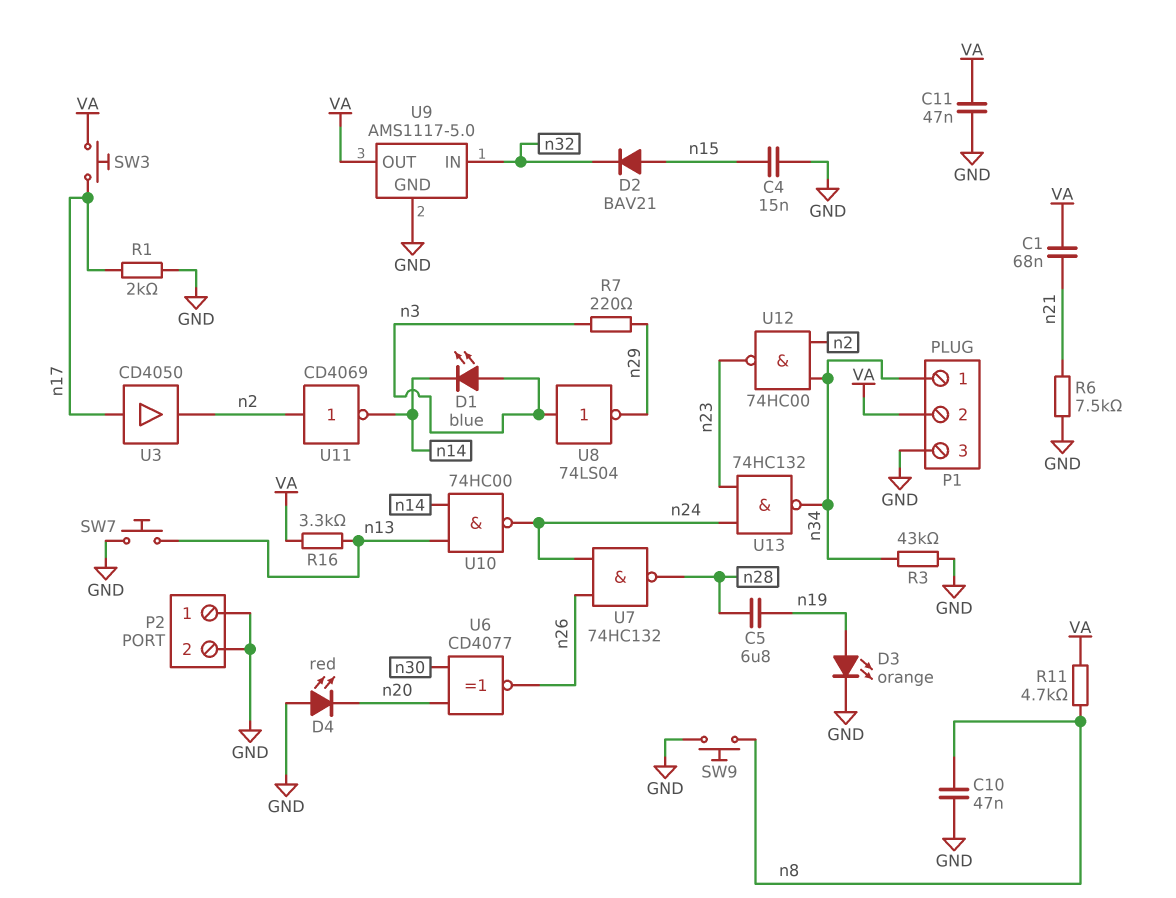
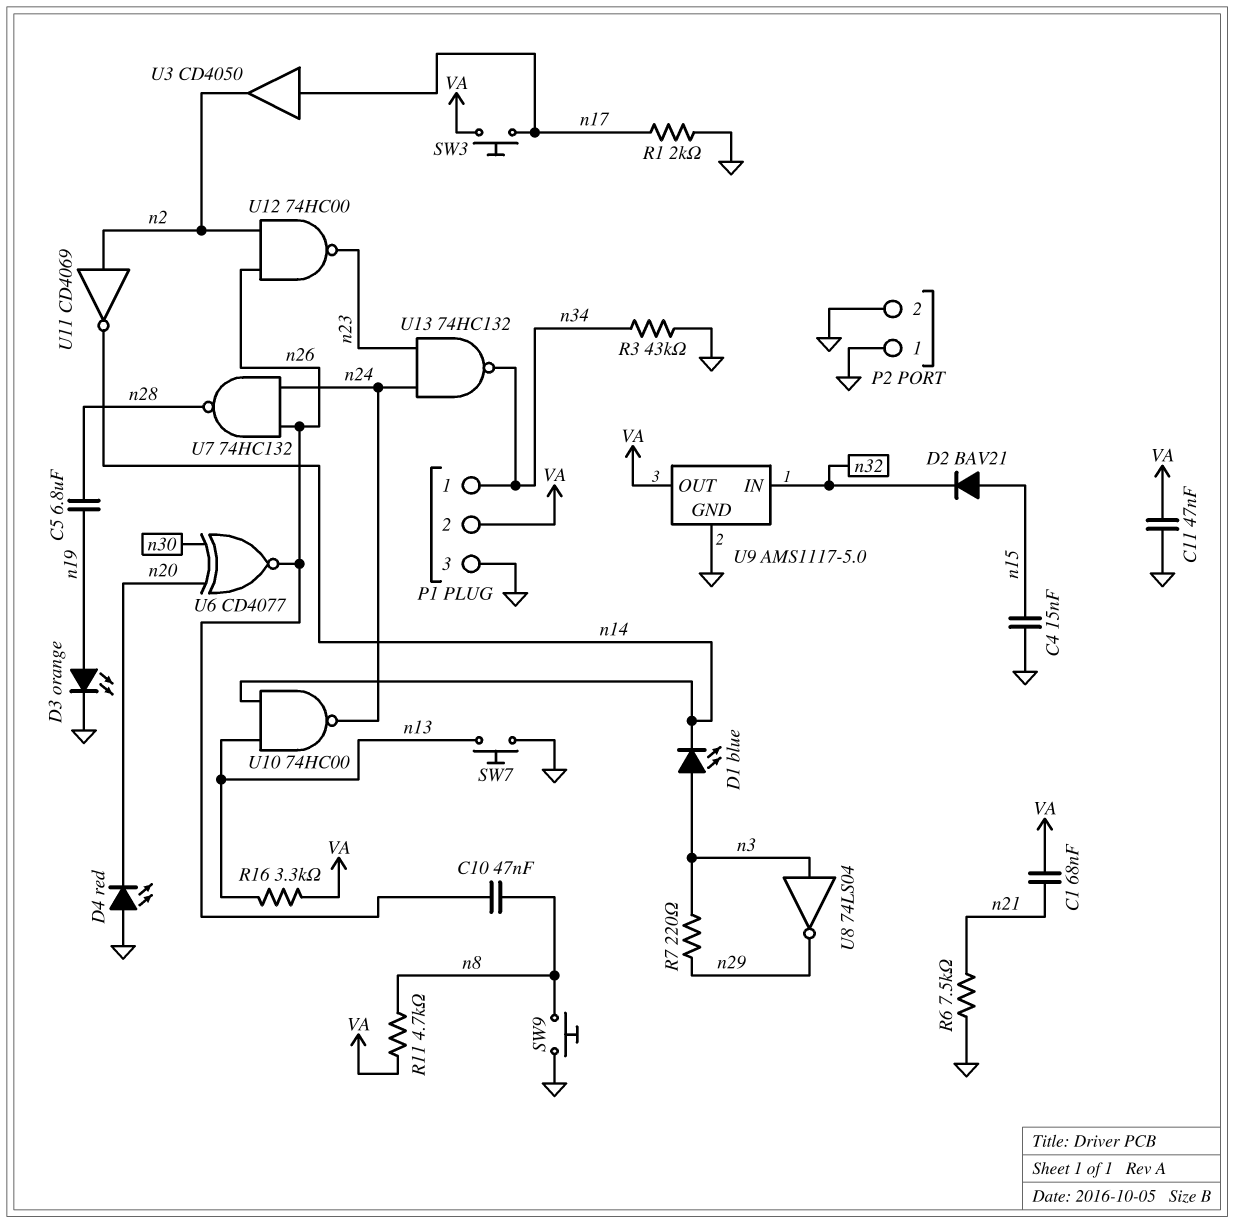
C10: 47nF (GND, n8) -> 47nF (n8, n26)
U12: NAND 74HC00 (in n2, in n34, out n23) -> NAND 74HC00 (in n2, in n26, out n23)

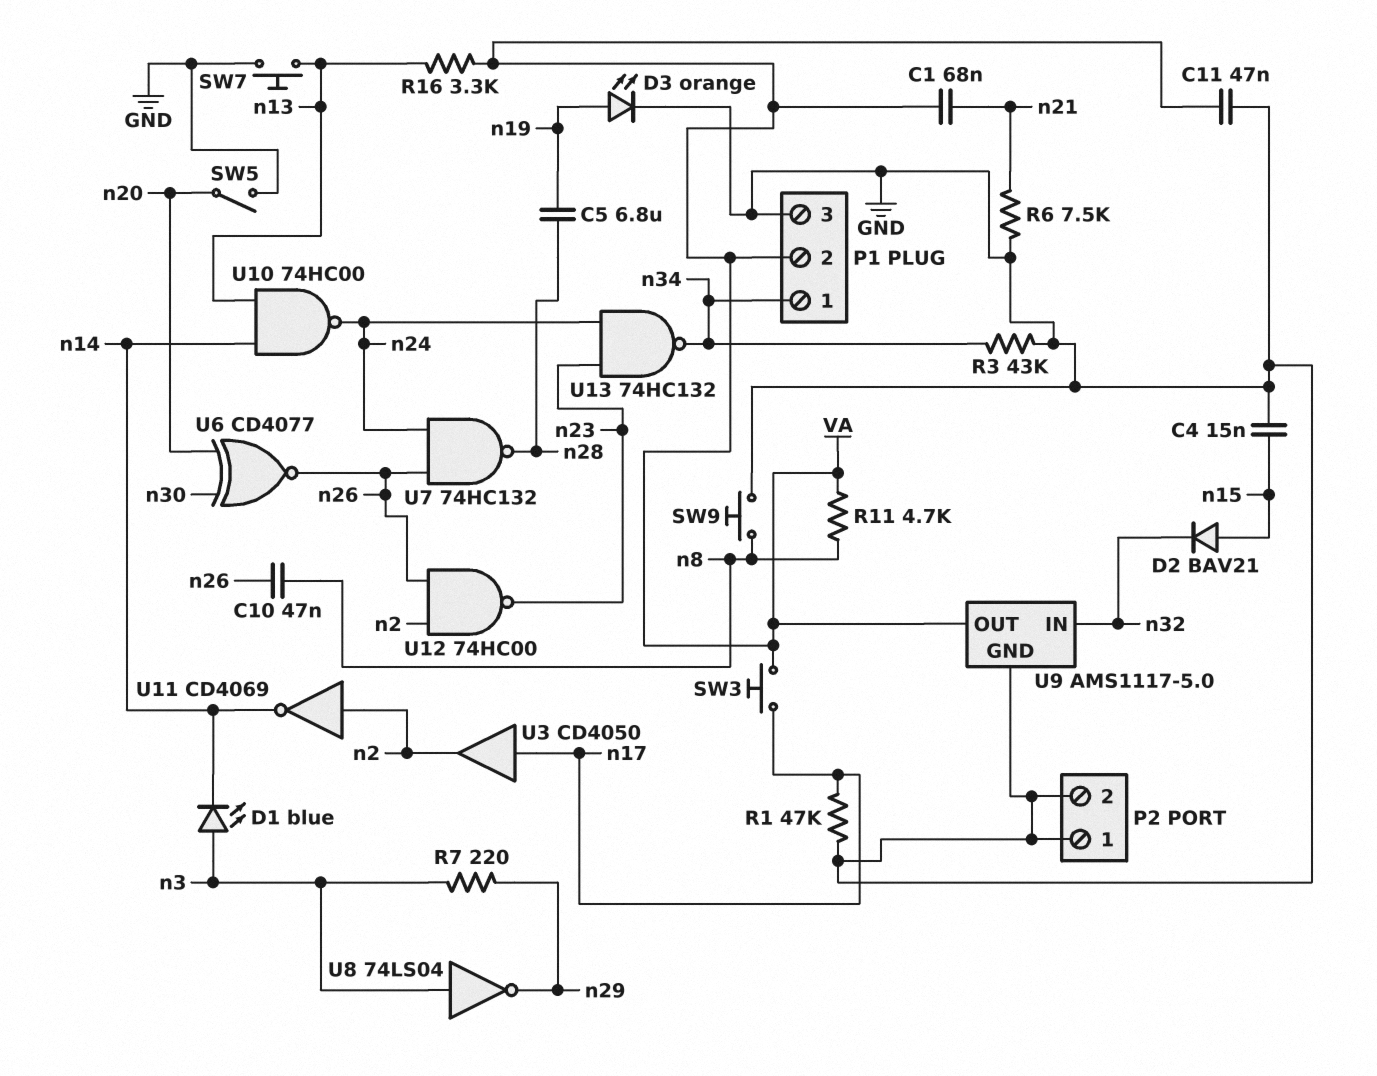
D4: LED red (A GND, K n20) -> none
R1: 2k (GND, n17) -> 47k (GND, n17)
SW5: none -> switch (GND, n20)

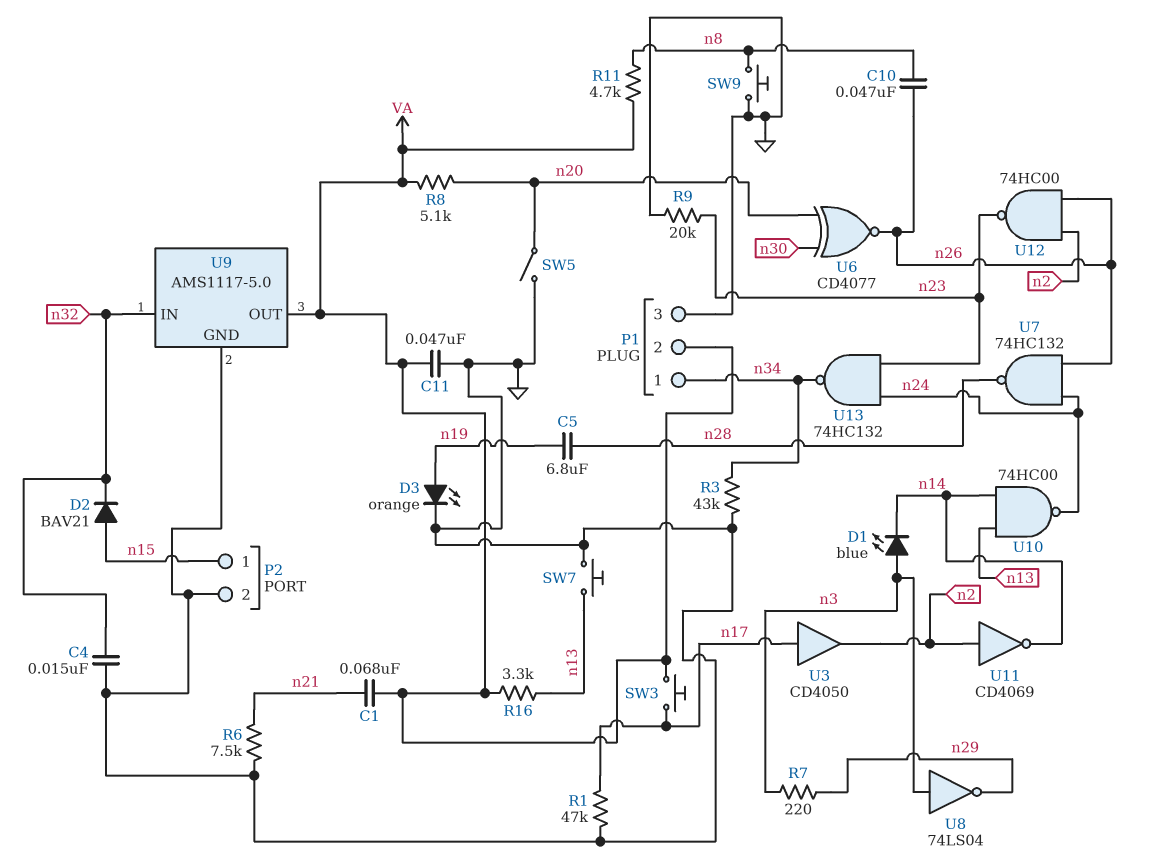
C4: 15nF (GND, n15) -> 15nF (GND, n32)
P2 pin 1: GND -> n15
R8: none -> 5.1k (VA, n20)
R9: none -> 20k (GND, n23)

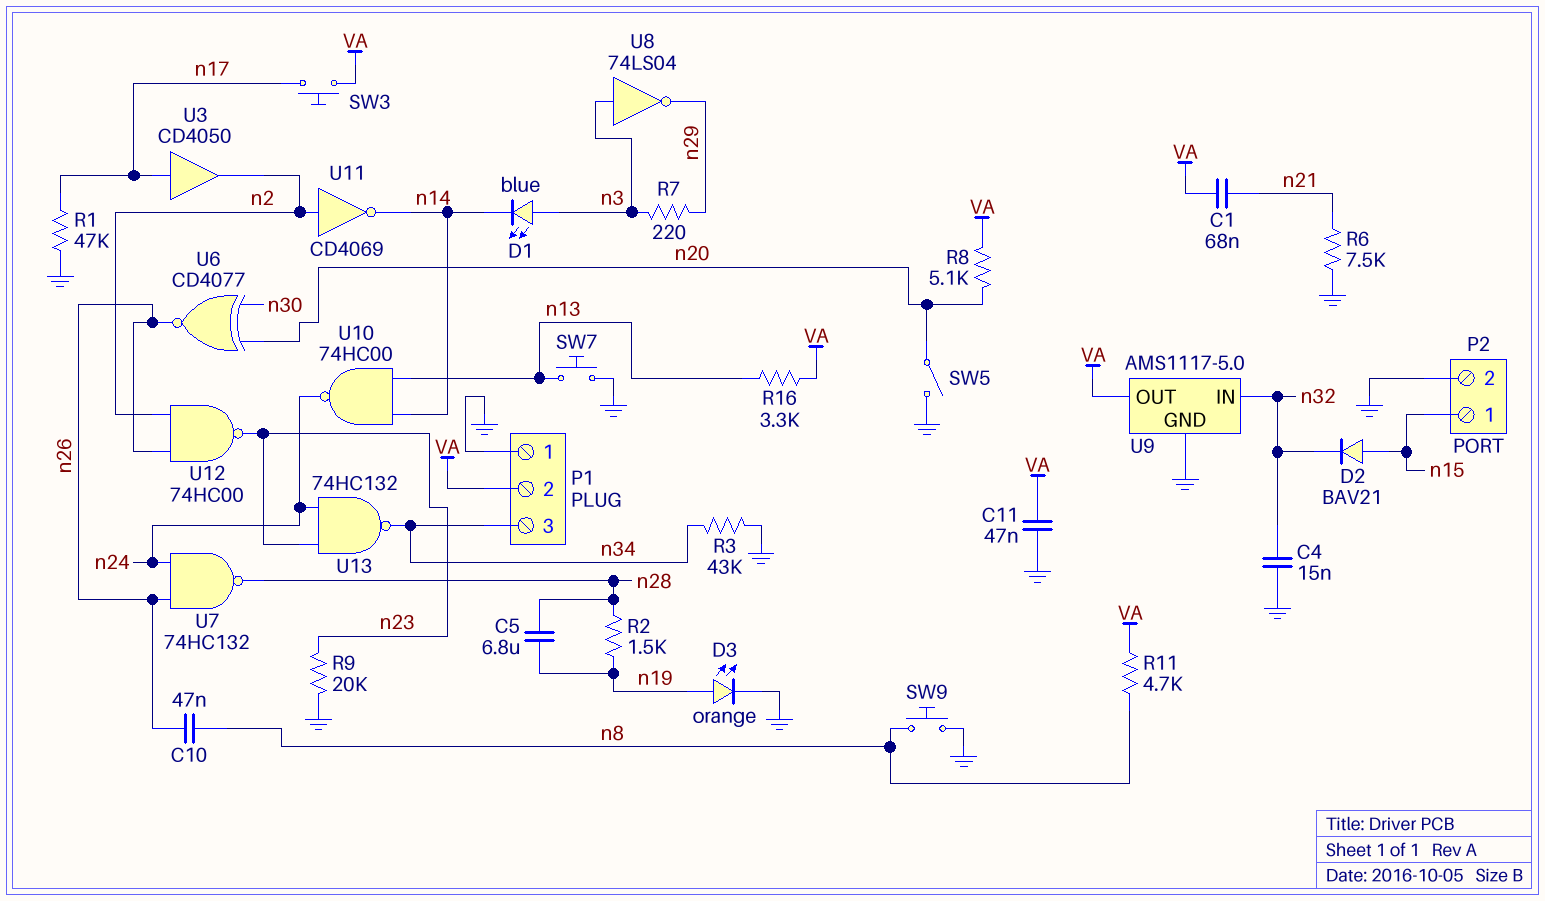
P1 pin 1: n34 -> GND
P1 pin 3: GND -> n34
R2: none -> 1.5k (n19, n28)

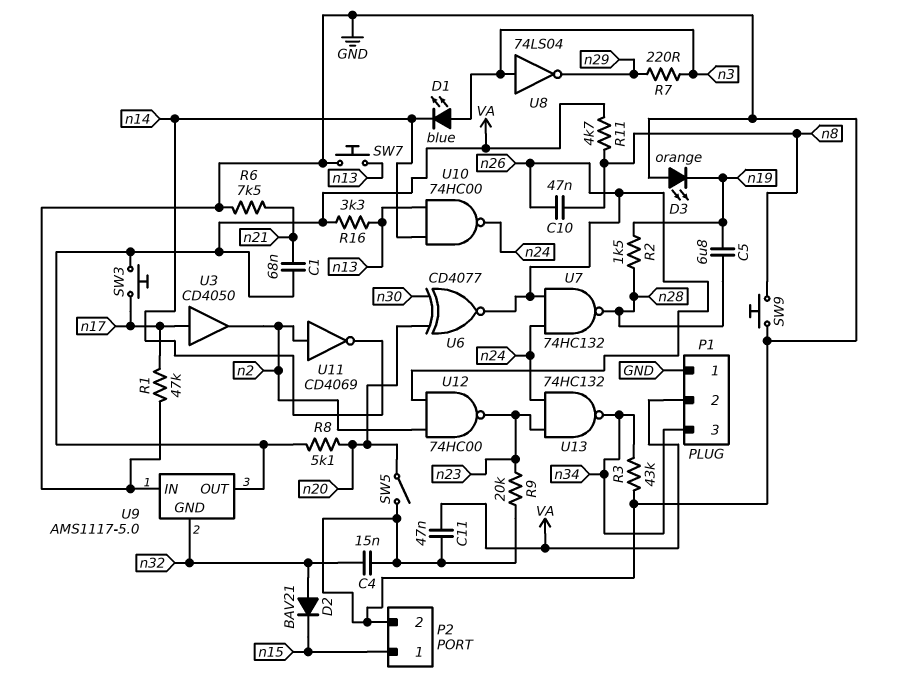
D2: diode BAV21 (A n15, K n32) -> diode BAV21 (A n32, K n15)
D3: LED orange (A n19, K GND) -> LED orange (A GND, K n19)
U9 pin GND: GND -> n32
U9 pin IN: n32 -> GND

